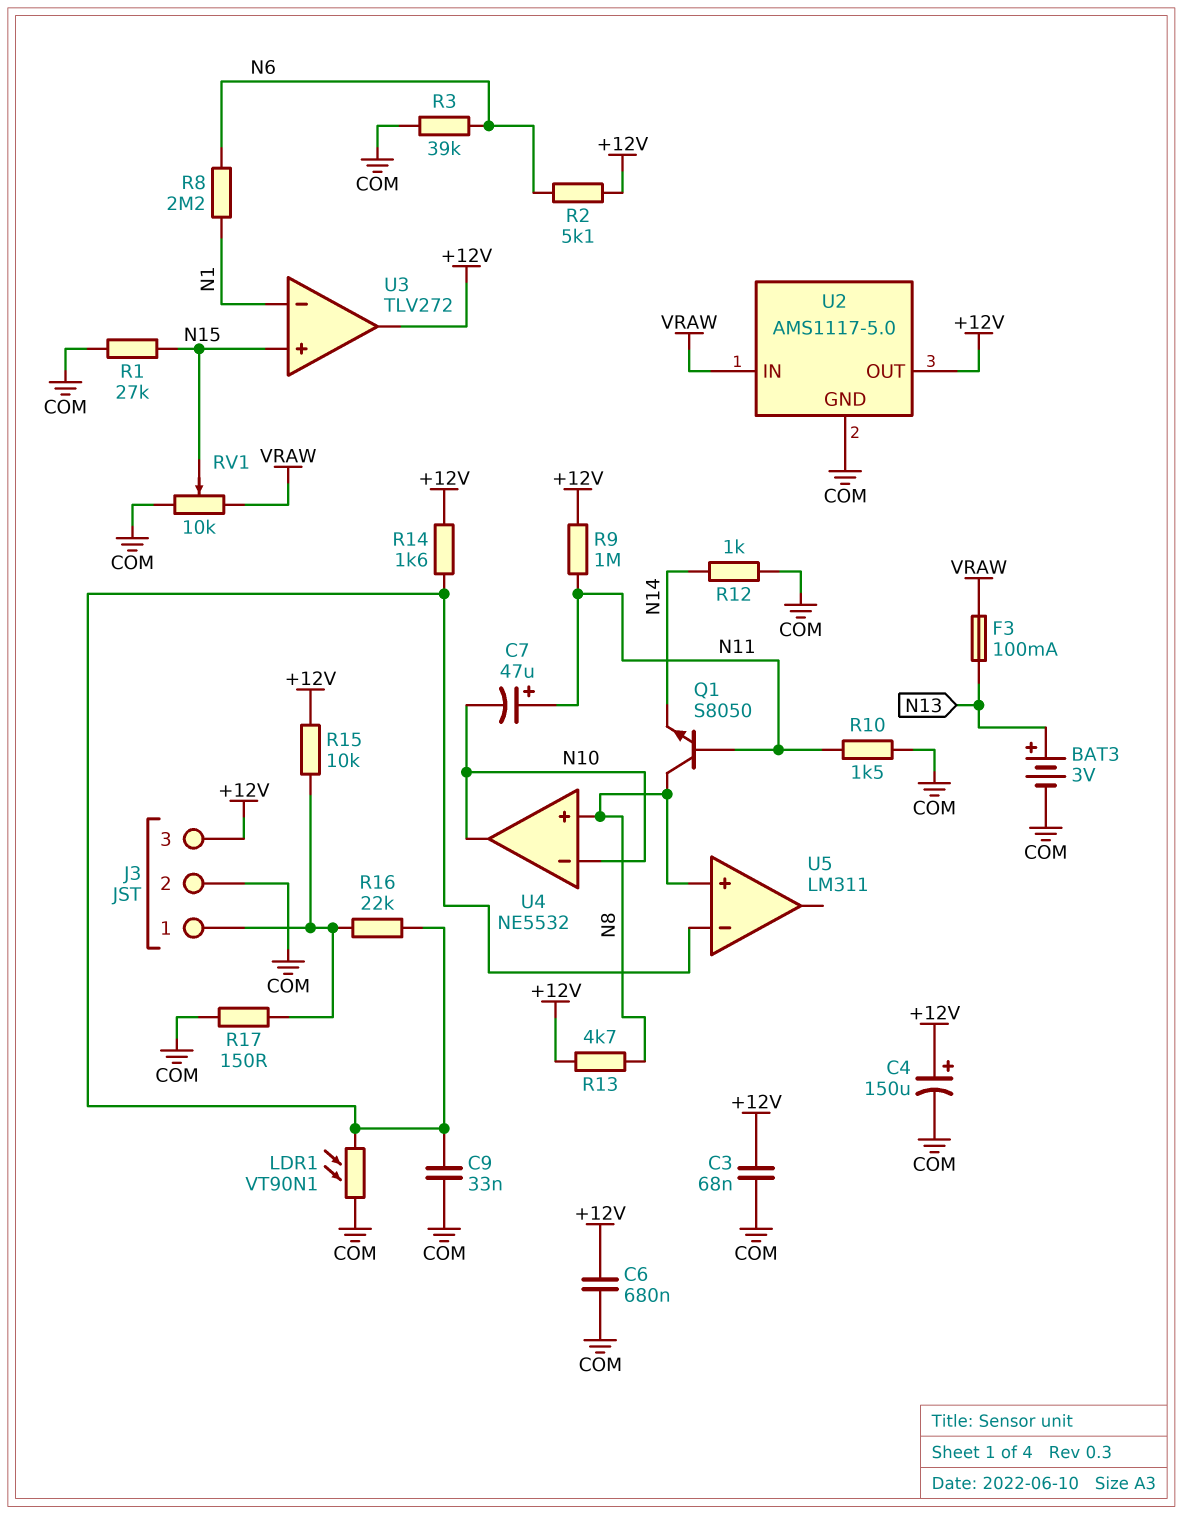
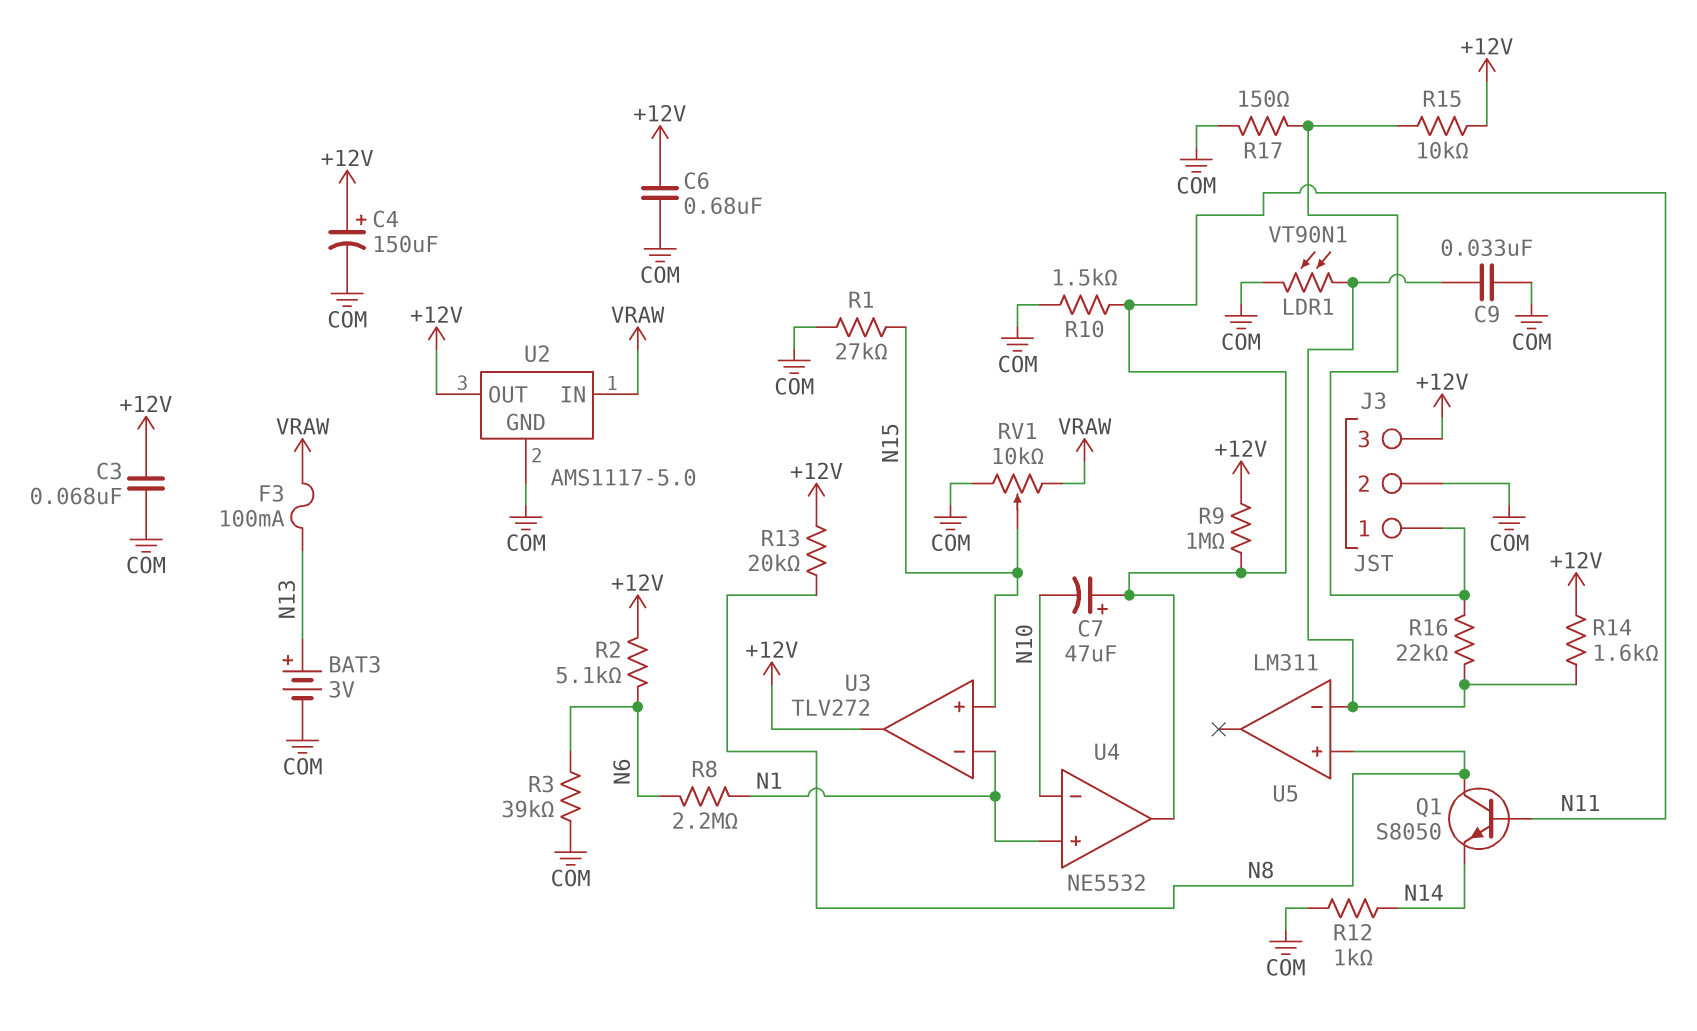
R13: 4.7k (+12V, N8) -> 20k (+12V, N8)
U4 pin in+: N8 -> N1
U4 pin out: N10 -> N11

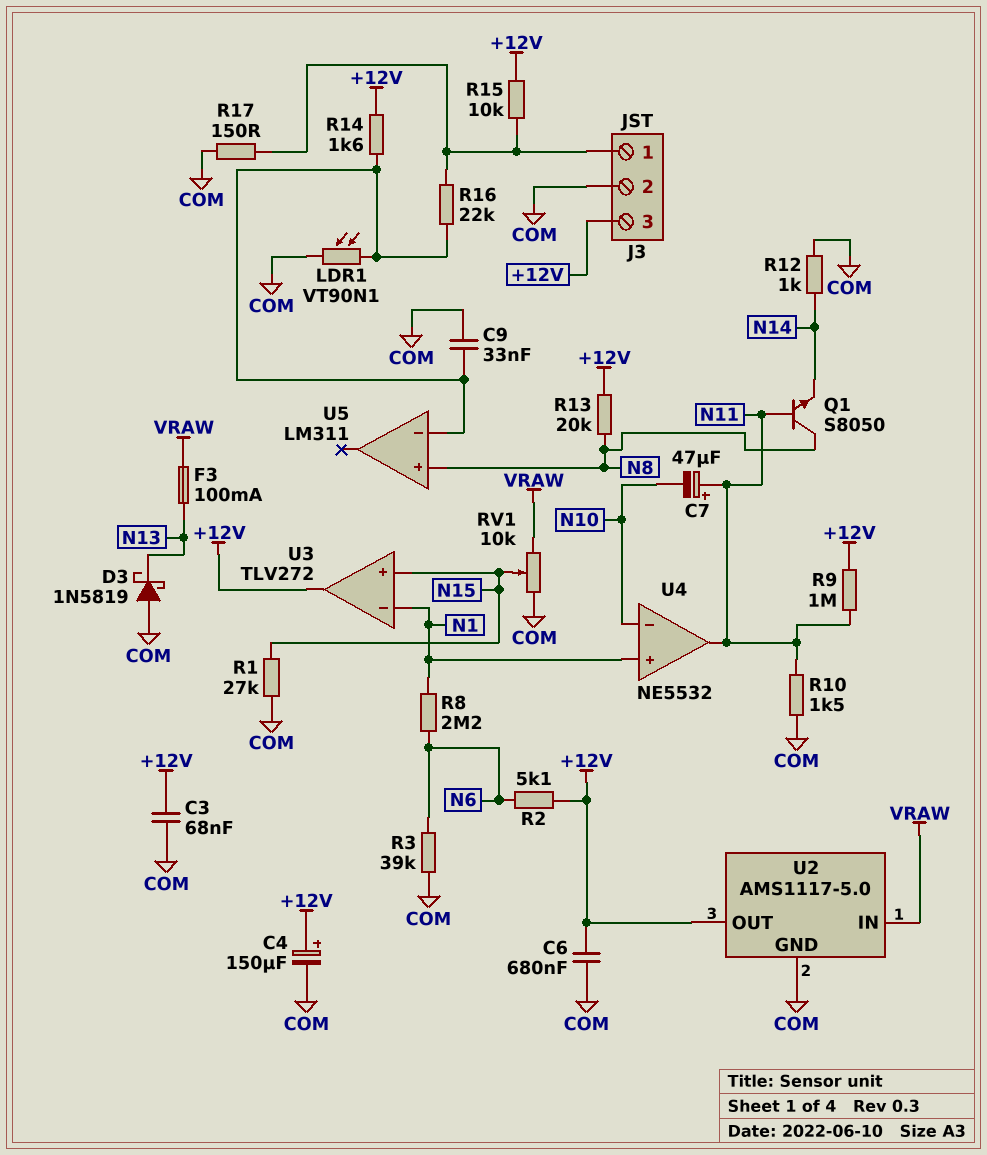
BAT3: 3V (plus N13, minus COM) -> none
D3: none -> schottky 1N5819 (A COM, K N13)

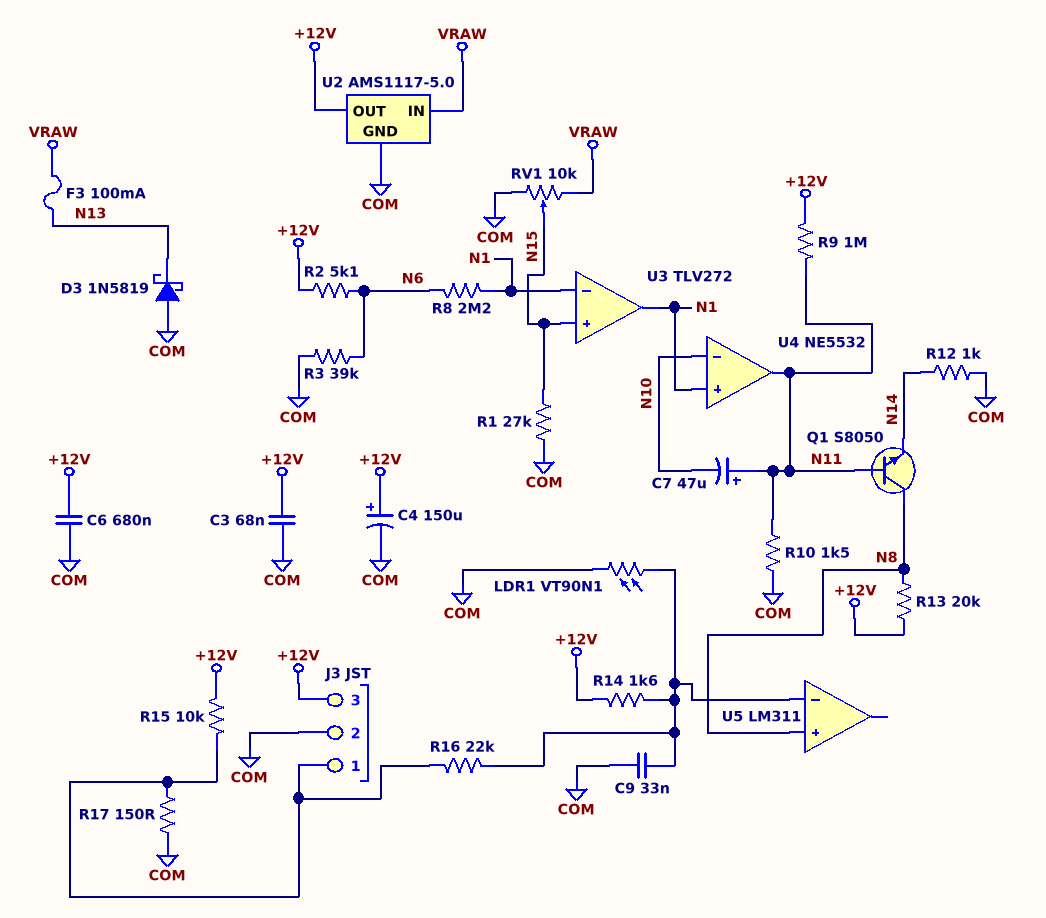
U3 pin out: +12V -> N1

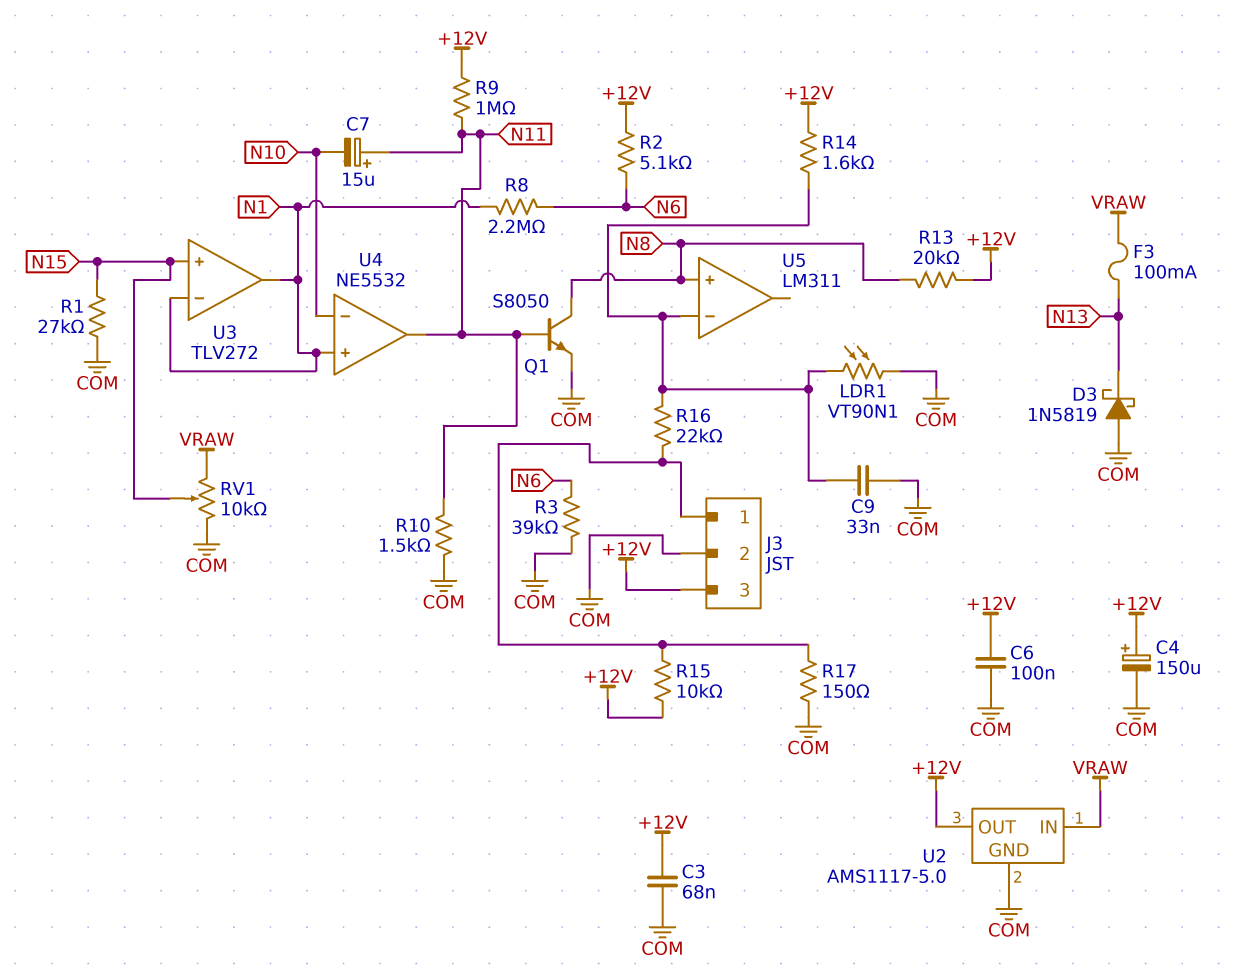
C6: 680nF (+12V, COM) -> 100nF (+12V, COM)
C7: 47uF (plus N11, minus N10) -> 15uF (plus N11, minus N10)
Q1: NPN S8050 (B N11, C N8, E N14) -> NPN S8050 (B N11, C N8, E COM)
R12: 1k (COM, N14) -> none

